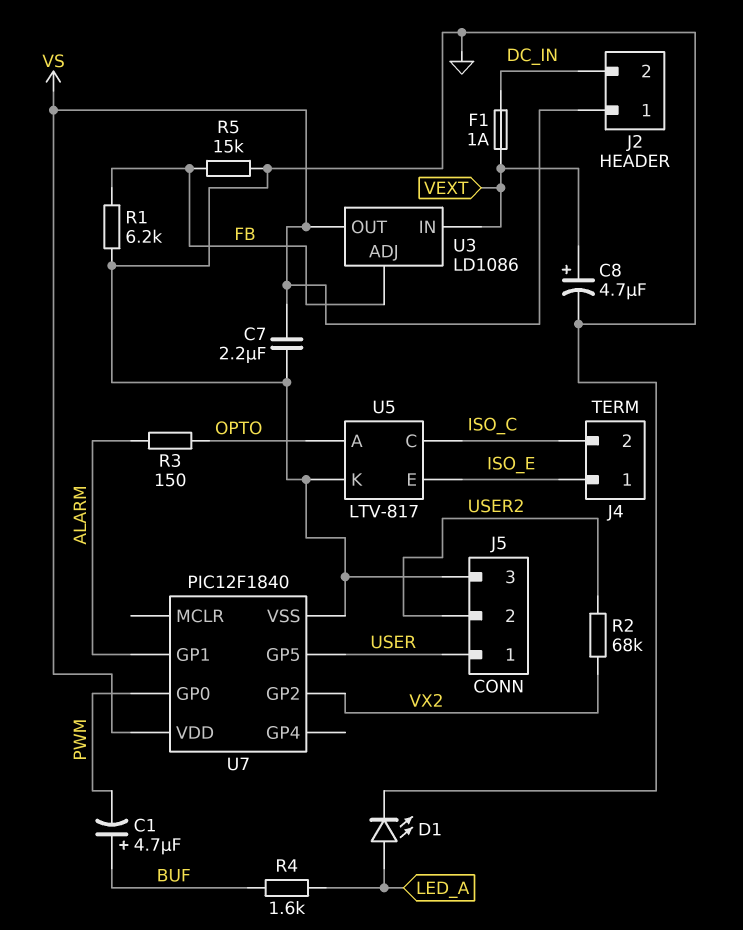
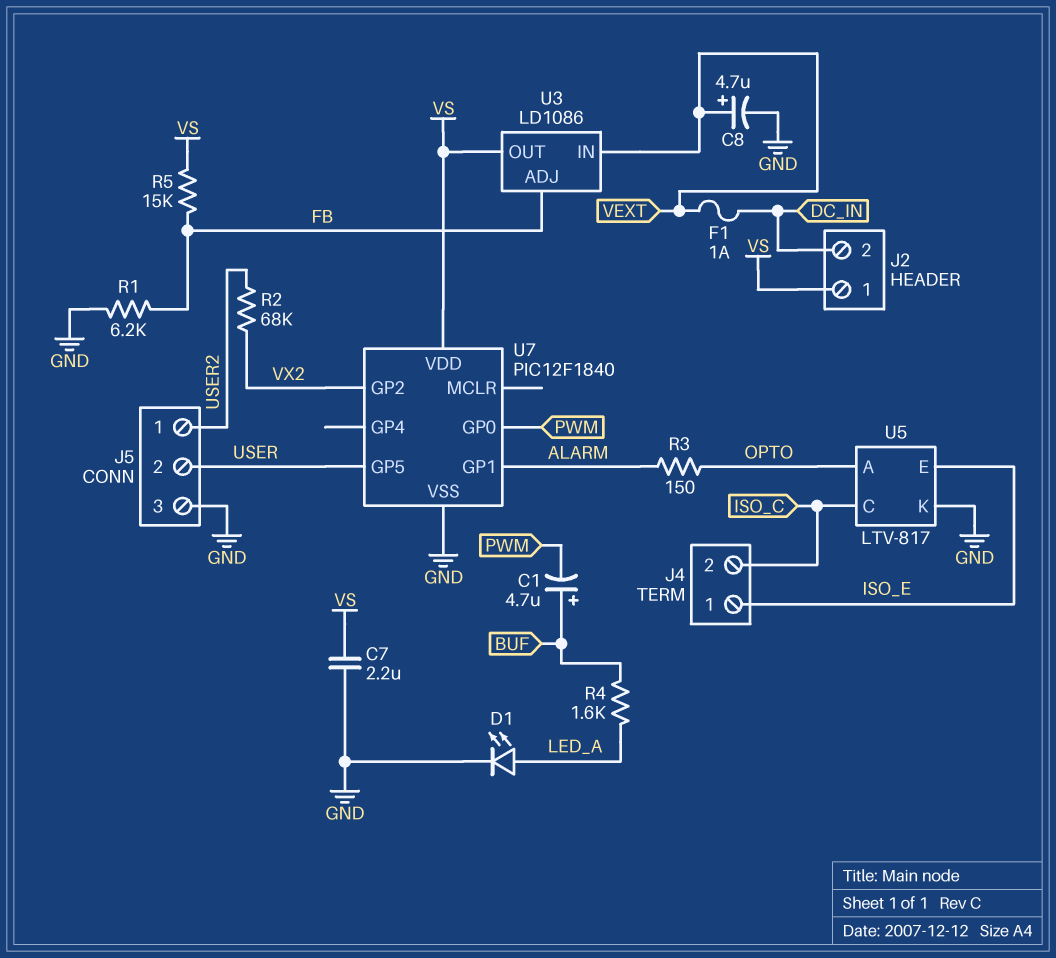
J5 pin 1: USER -> USER2
J5 pin 2: USER2 -> USER
R5: 15k (FB, GND) -> 15k (FB, VS)

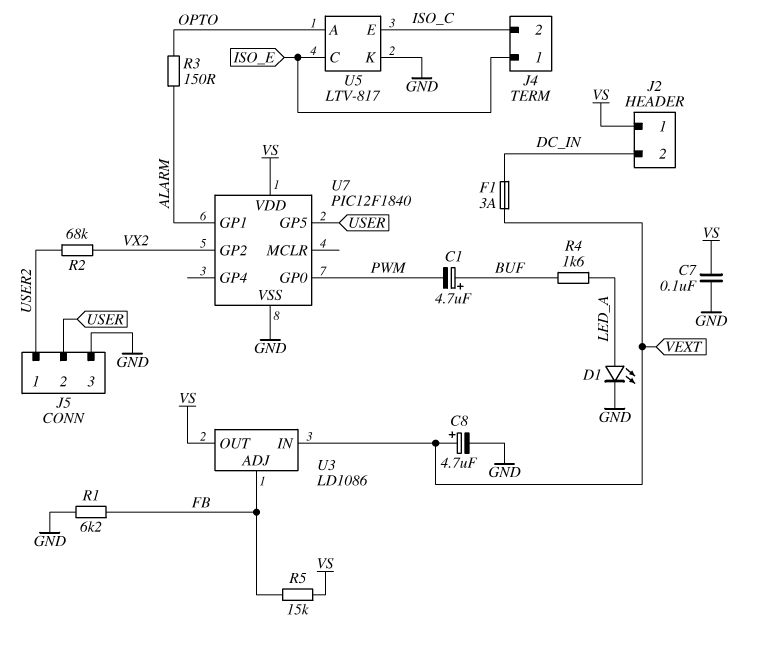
C7: 2.2uF (GND, VS) -> 100nF (GND, VS)
F1: 1A (DC_IN, VEXT) -> 3A (DC_IN, VEXT)
U5 pin C: ISO_C -> ISO_E
U5 pin E: ISO_E -> ISO_C

